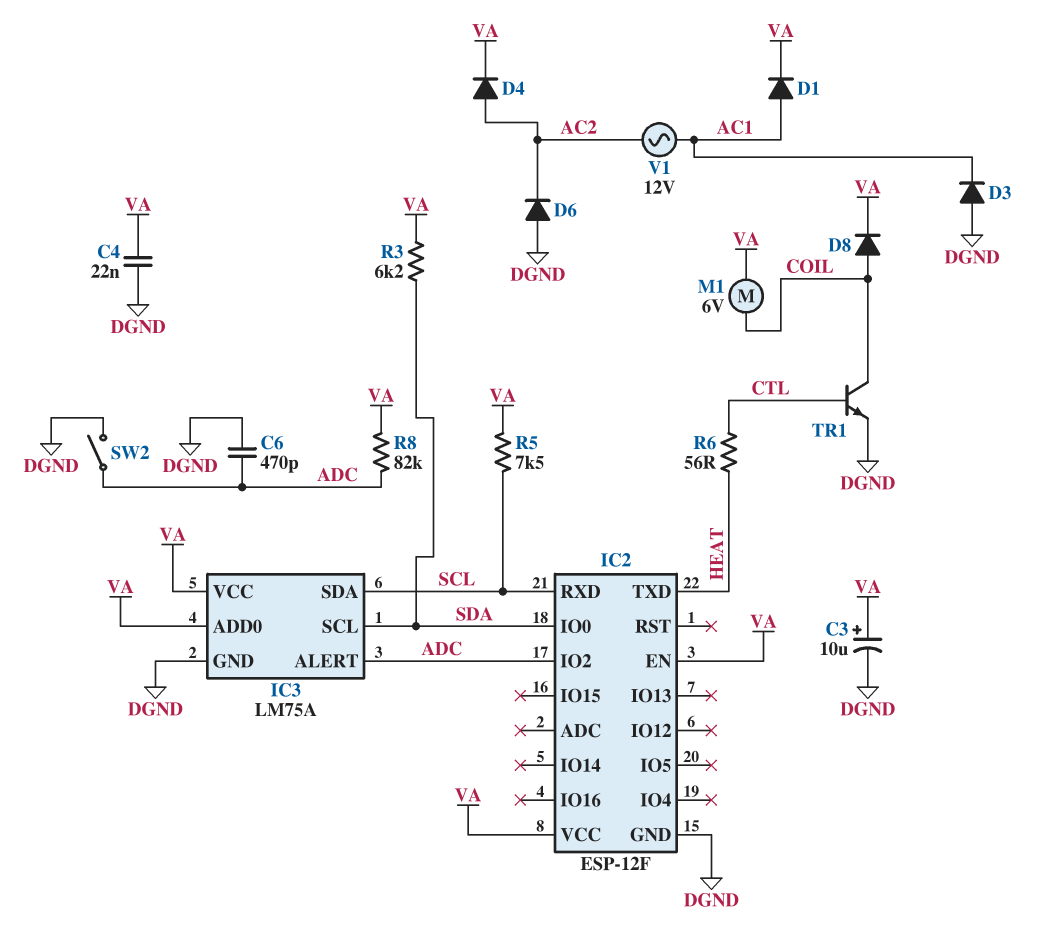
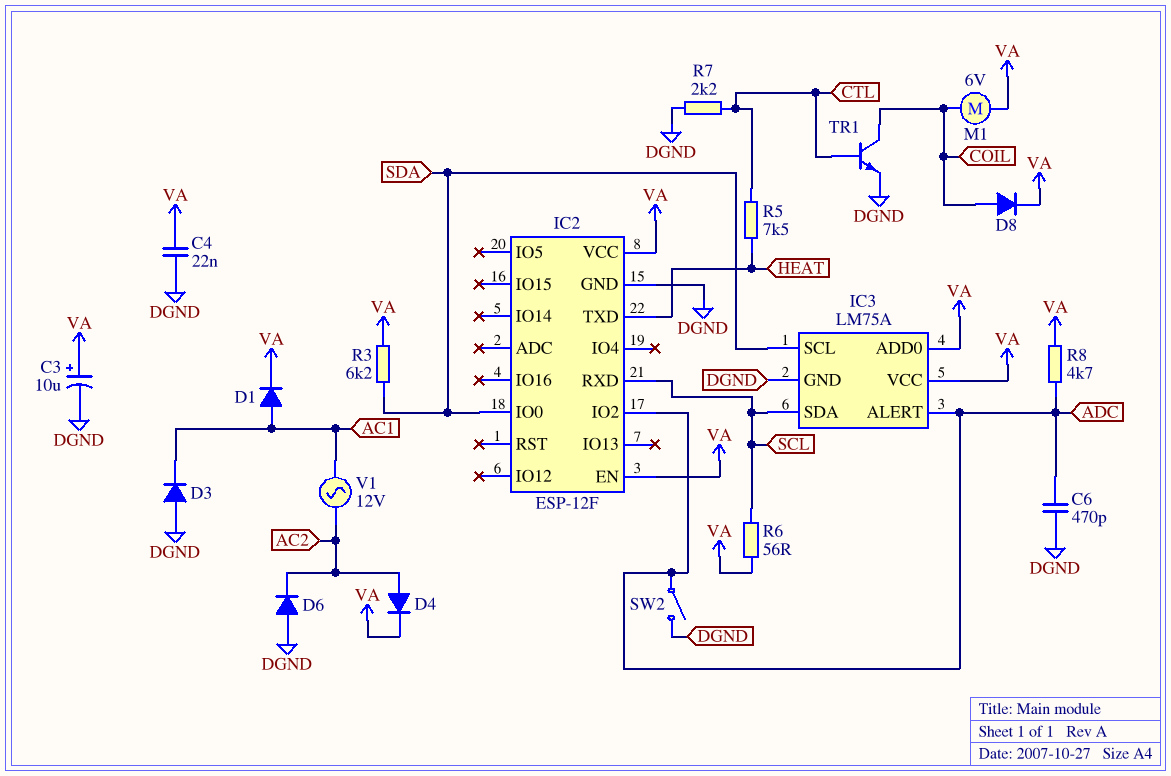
R5: 7.5k (SCL, VA) -> 7.5k (CTL, HEAT)
R6: 56 (CTL, HEAT) -> 56 (SCL, VA)
R7: none -> 2.2k (CTL, DGND)
R8: 82k (ADC, VA) -> 4.7k (ADC, VA)

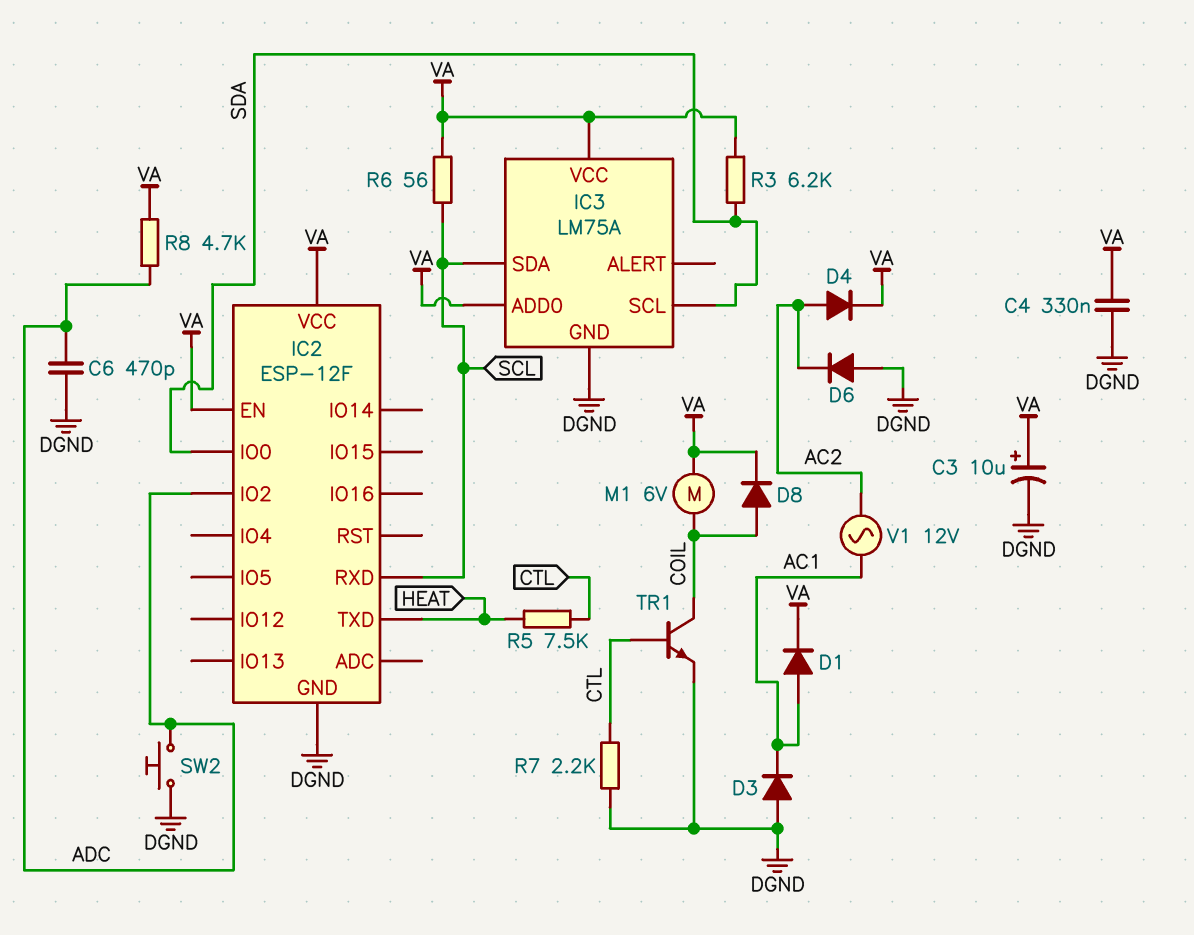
C4: 22nF (DGND, VA) -> 330nF (DGND, VA)
IC3 pin ALERT: ADC -> none
SW2: switch (ADC, DGND) -> button (ADC, DGND)

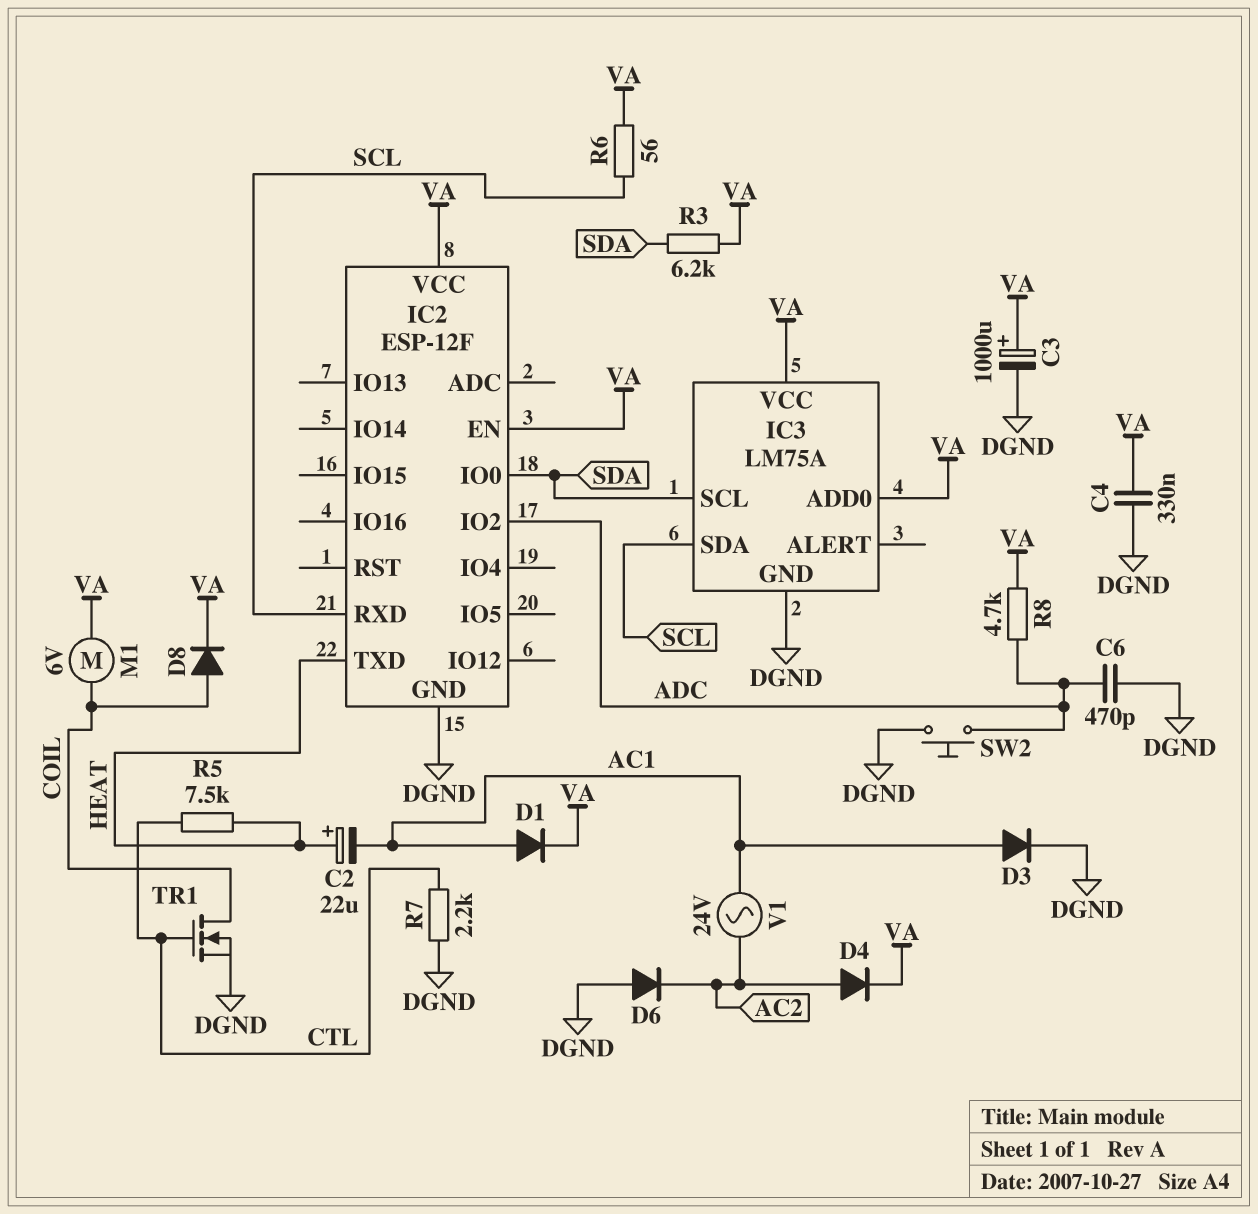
C2: none -> 22uF (plus HEAT, minus AC1)
C3: 10uF (plus VA, minus DGND) -> 1000uF (plus VA, minus DGND)
D3: diode (A DGND, K AC1) -> diode (A AC1, K DGND)
TR1: NPN (B CTL, C COIL, E DGND) -> NMOS (G CTL, D COIL, S DGND)
V1: AC 12V (AC1, AC2) -> AC 24V (AC1, AC2)

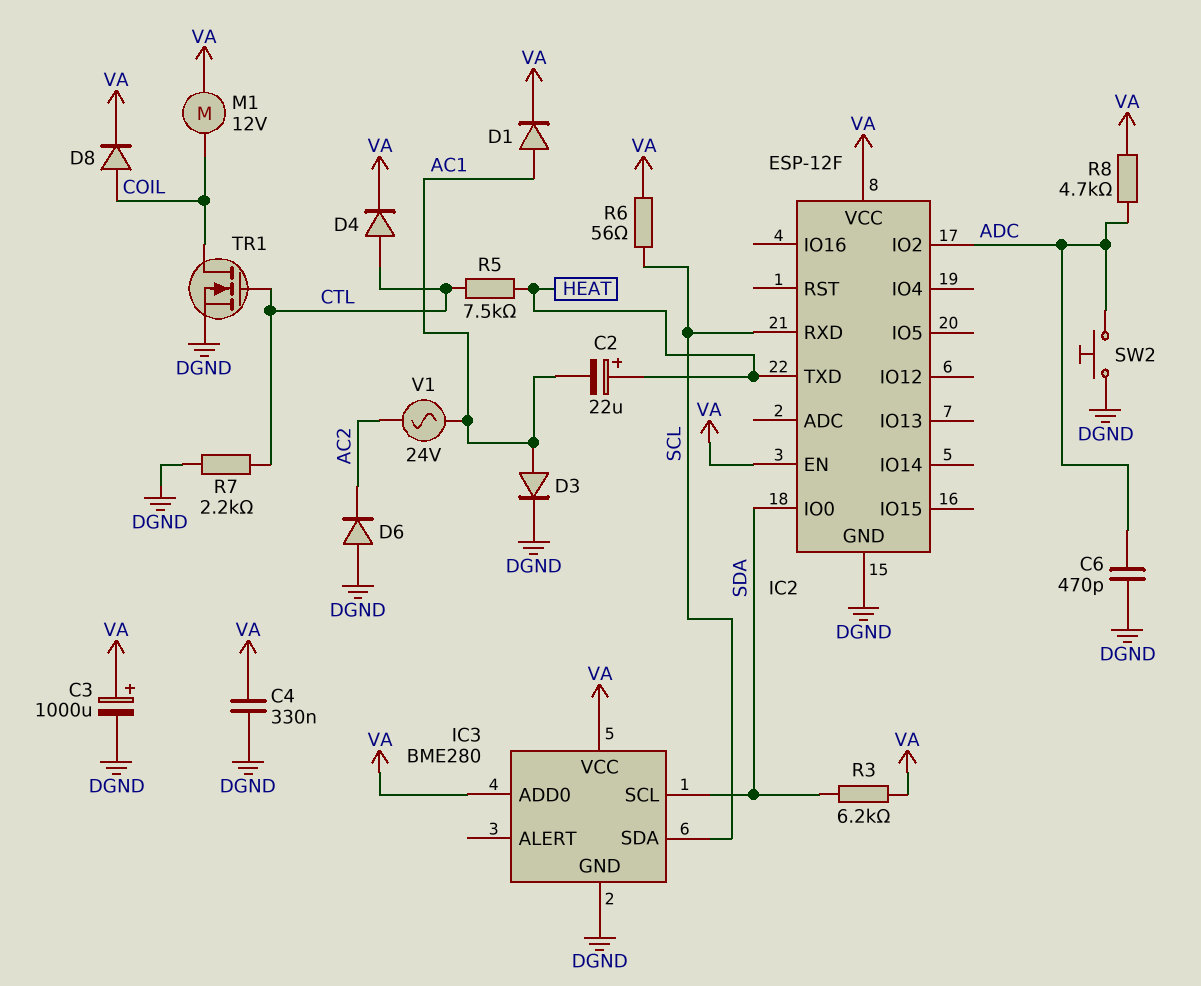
D4: diode (A AC2, K VA) -> diode (A CTL, K VA)
IC3: LM75A -> BME280
M1: motor 6V (COIL, VA) -> motor 12V (COIL, VA)

